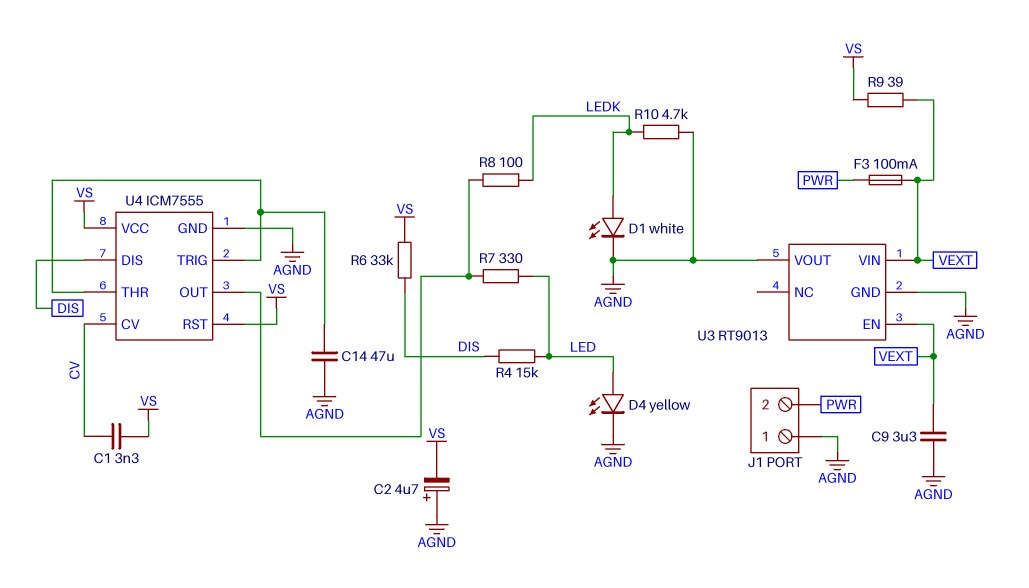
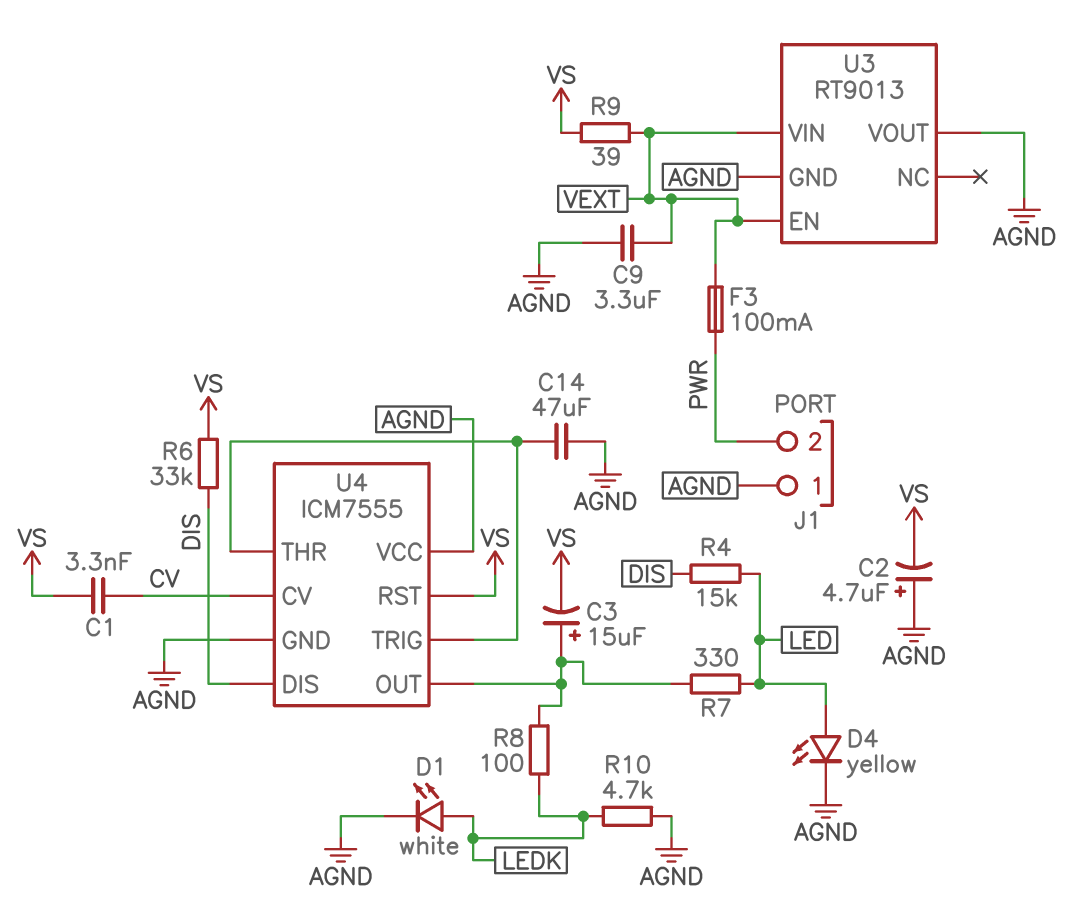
C3: none -> 15uF (plus U4/OUT, minus VS)
U4 pin VCC: VS -> AGND

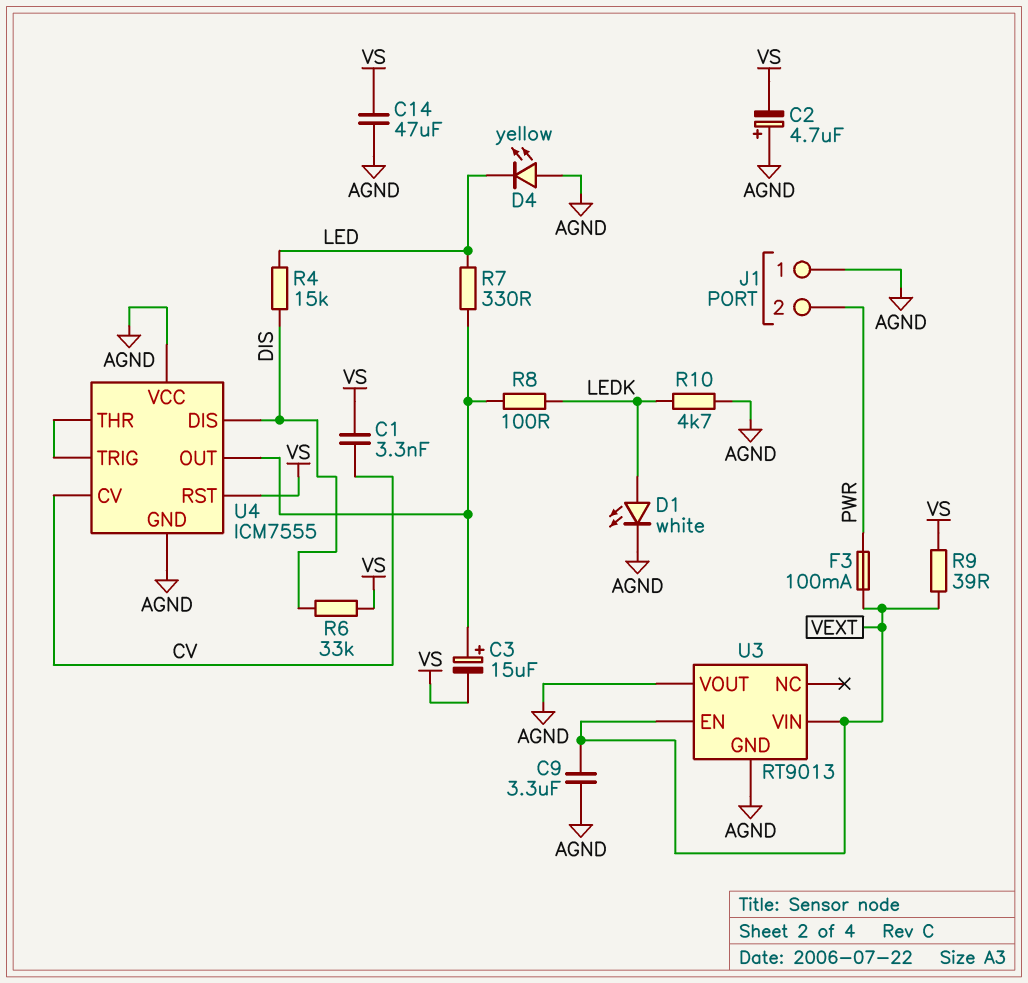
C14: 47uF (AGND, U4/THR) -> 47uF (AGND, VS)
D4: LED yellow (A LED, K AGND) -> LED yellow (A AGND, K LED)

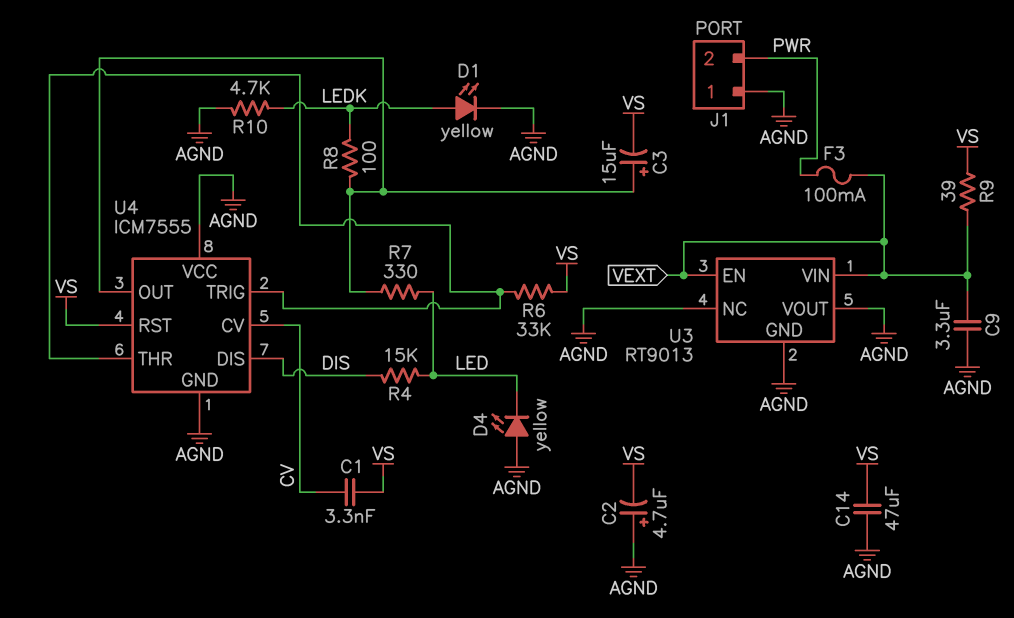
D1: LED white (A LEDK, K AGND) -> LED yellow (A LEDK, K AGND)
R6: 33k (DIS, VS) -> 33k (U4/THR, VS)
U3 pin NC: none -> AGND

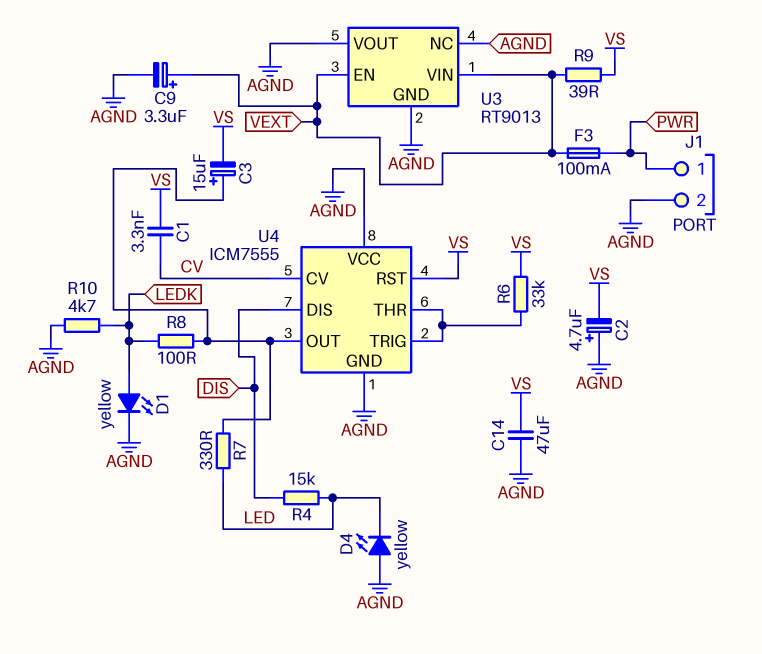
C9: 3.3uF (AGND, VEXT) -> 3.3uF (plus VEXT, minus AGND)
J1 pin 1: AGND -> PWR
J1 pin 2: PWR -> AGND

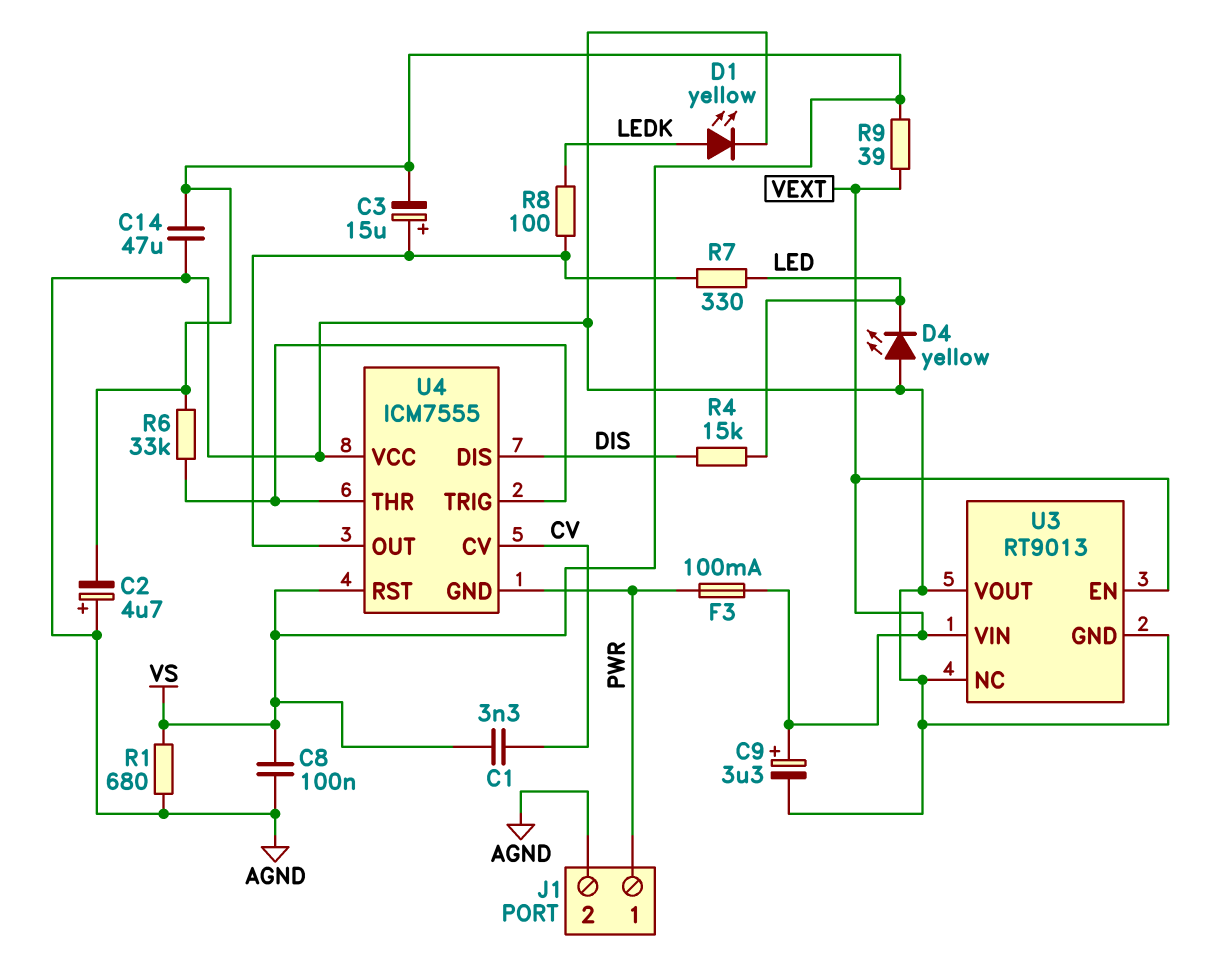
C8: none -> 100nF (AGND, VS)
R1: none -> 680 (AGND, VS)
R10: 4.7k (AGND, LEDK) -> none
U4 pin GND: AGND -> PWR

